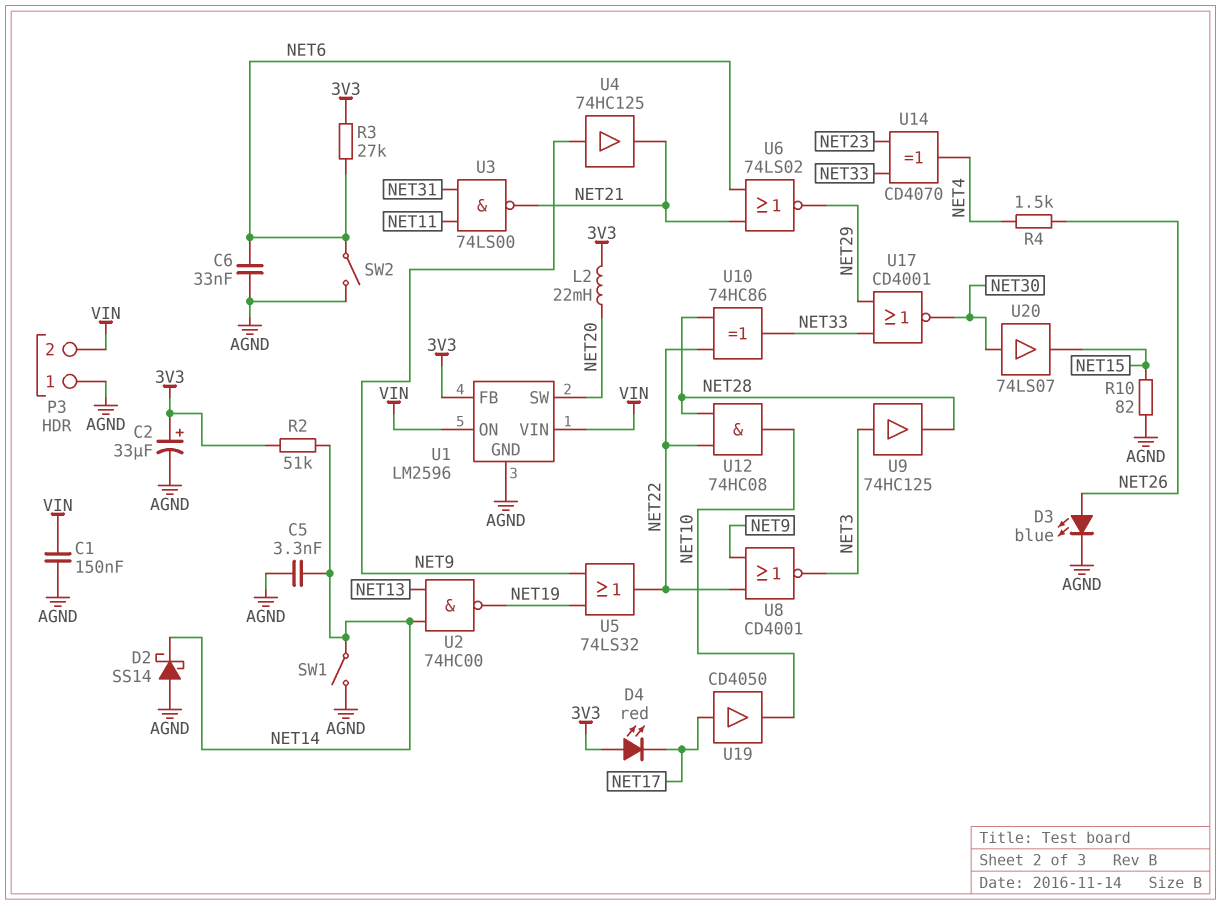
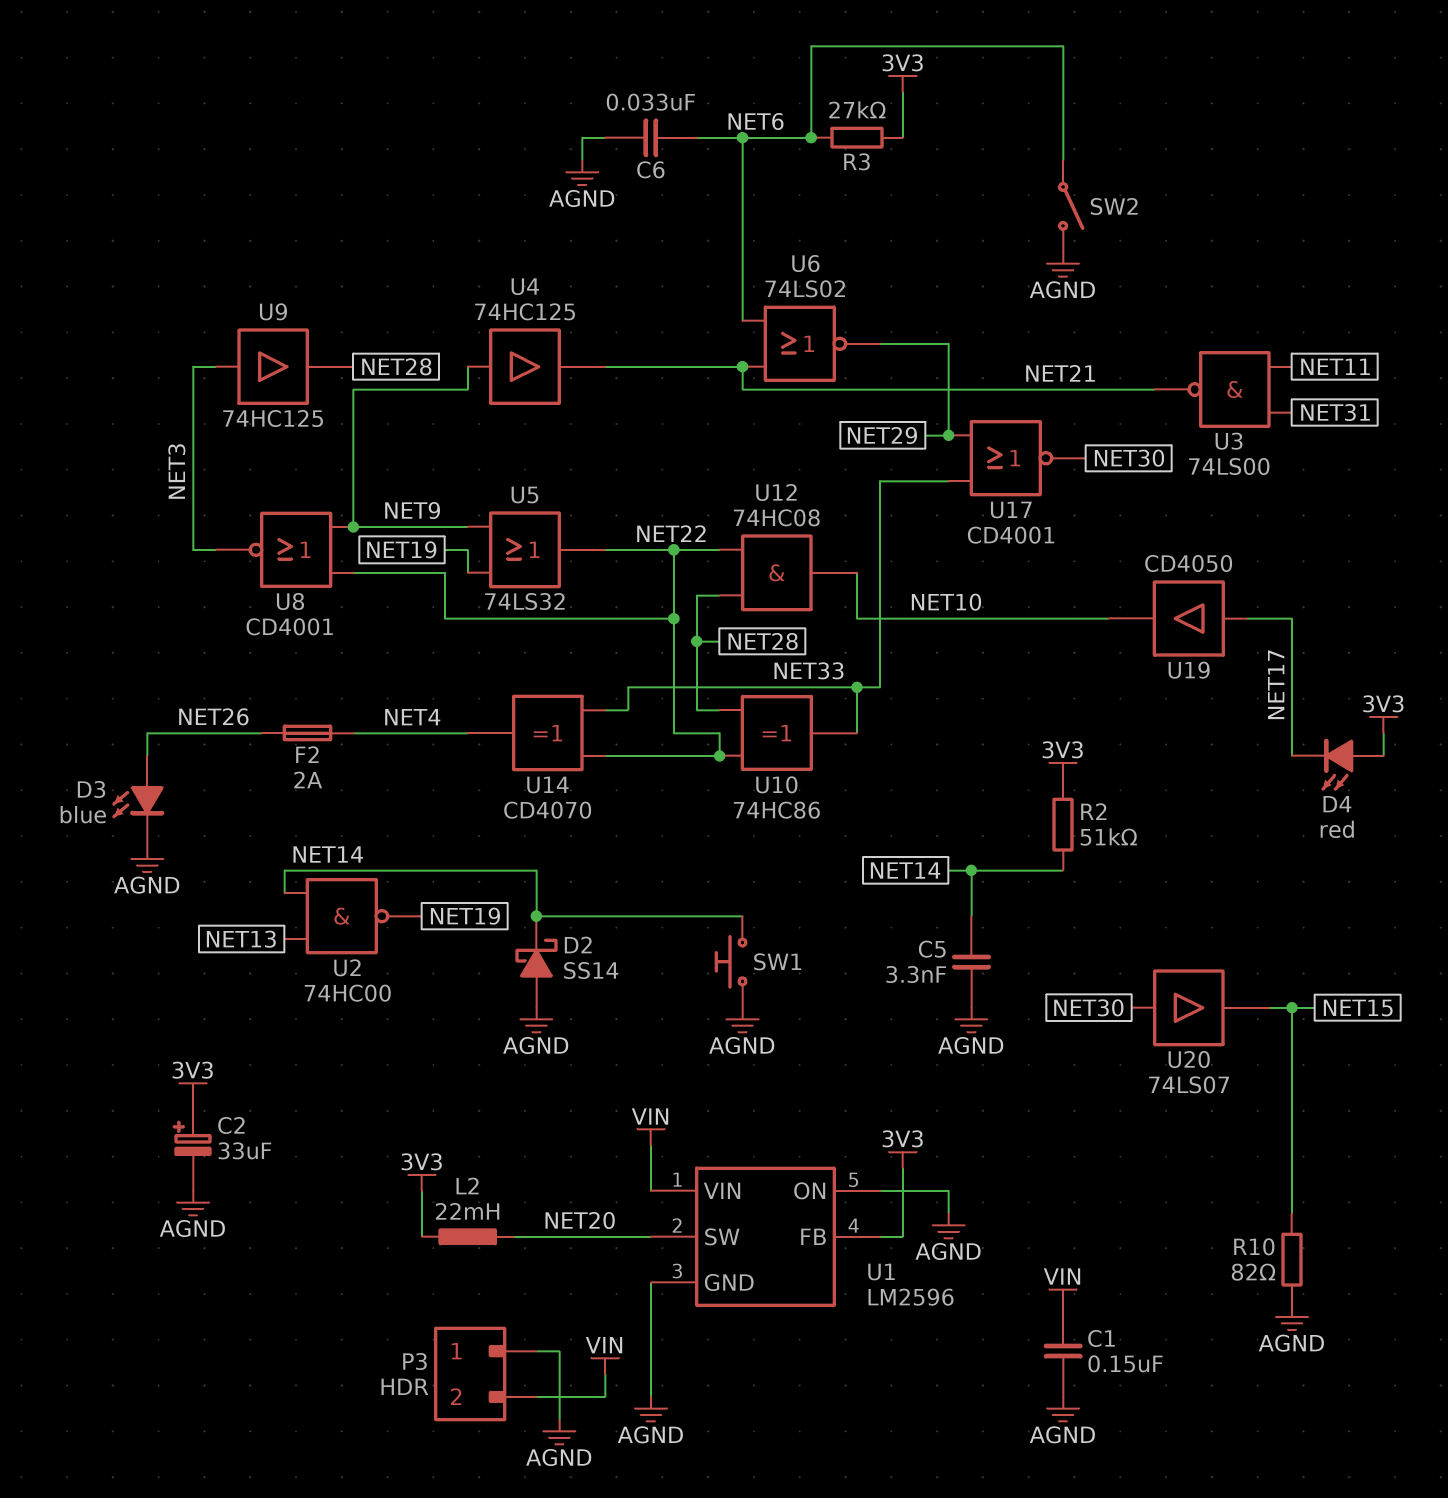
F2: none -> 2A (NET4, NET26)
R4: 1.5k (NET4, NET26) -> none
SW1: switch (AGND, NET14) -> button (AGND, NET14)
U1 pin ON: VIN -> AGND
U14: XOR CD4070 (in NET23, in NET33, out NET4) -> XOR CD4070 (in NET22, in NET33, out NET4)

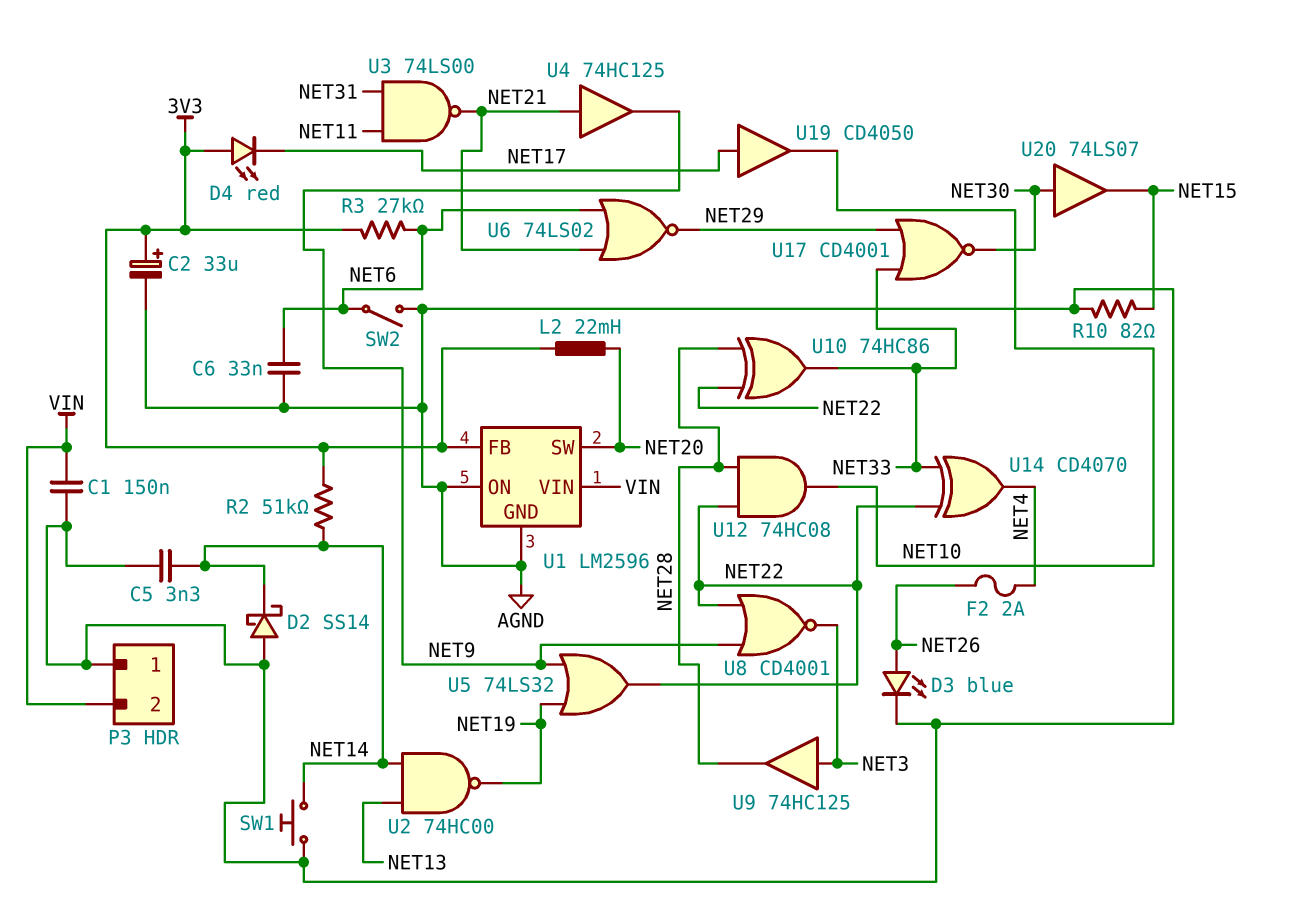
U4: buffer 74HC125 (in NET9, out NET21) -> buffer 74HC125 (in NET21, out NET9)

